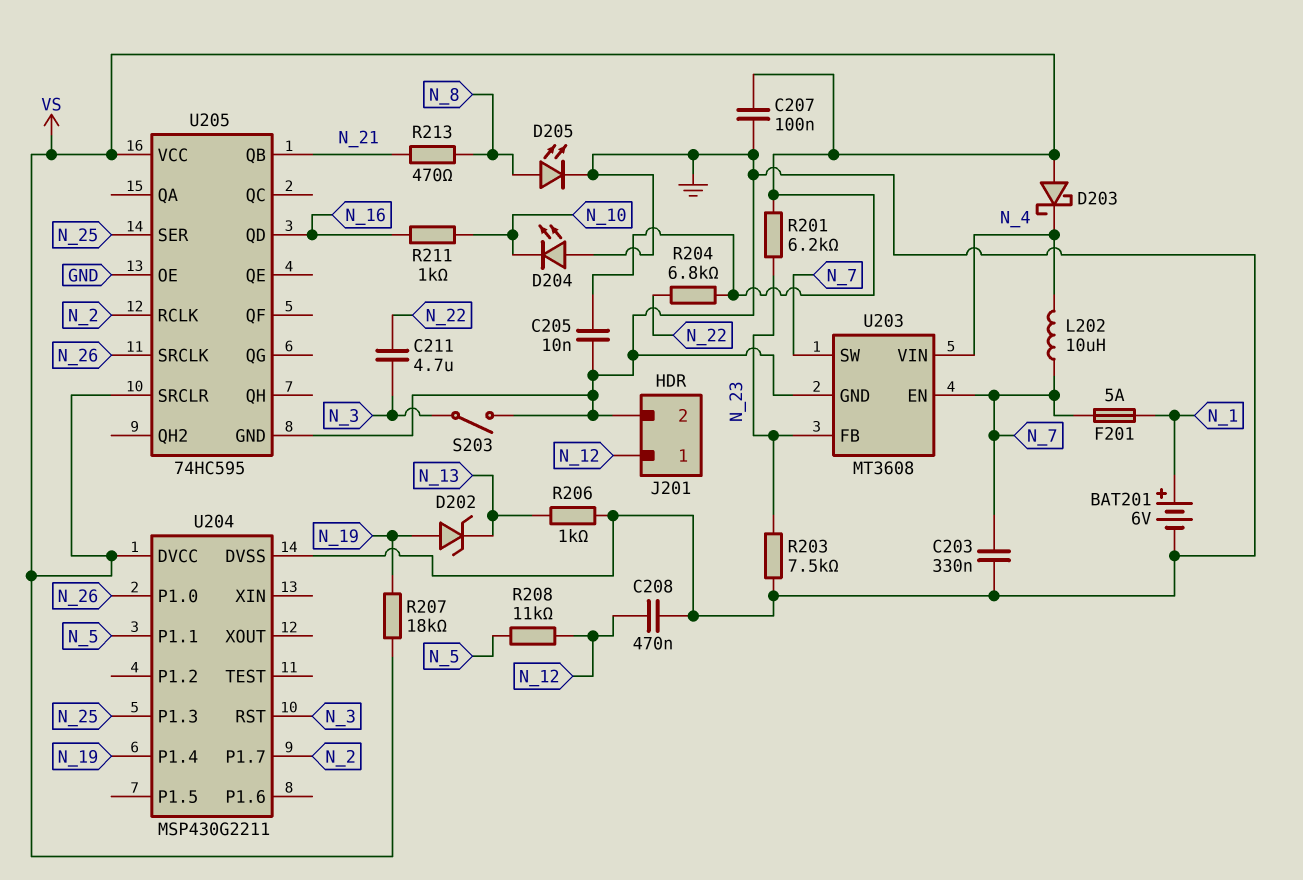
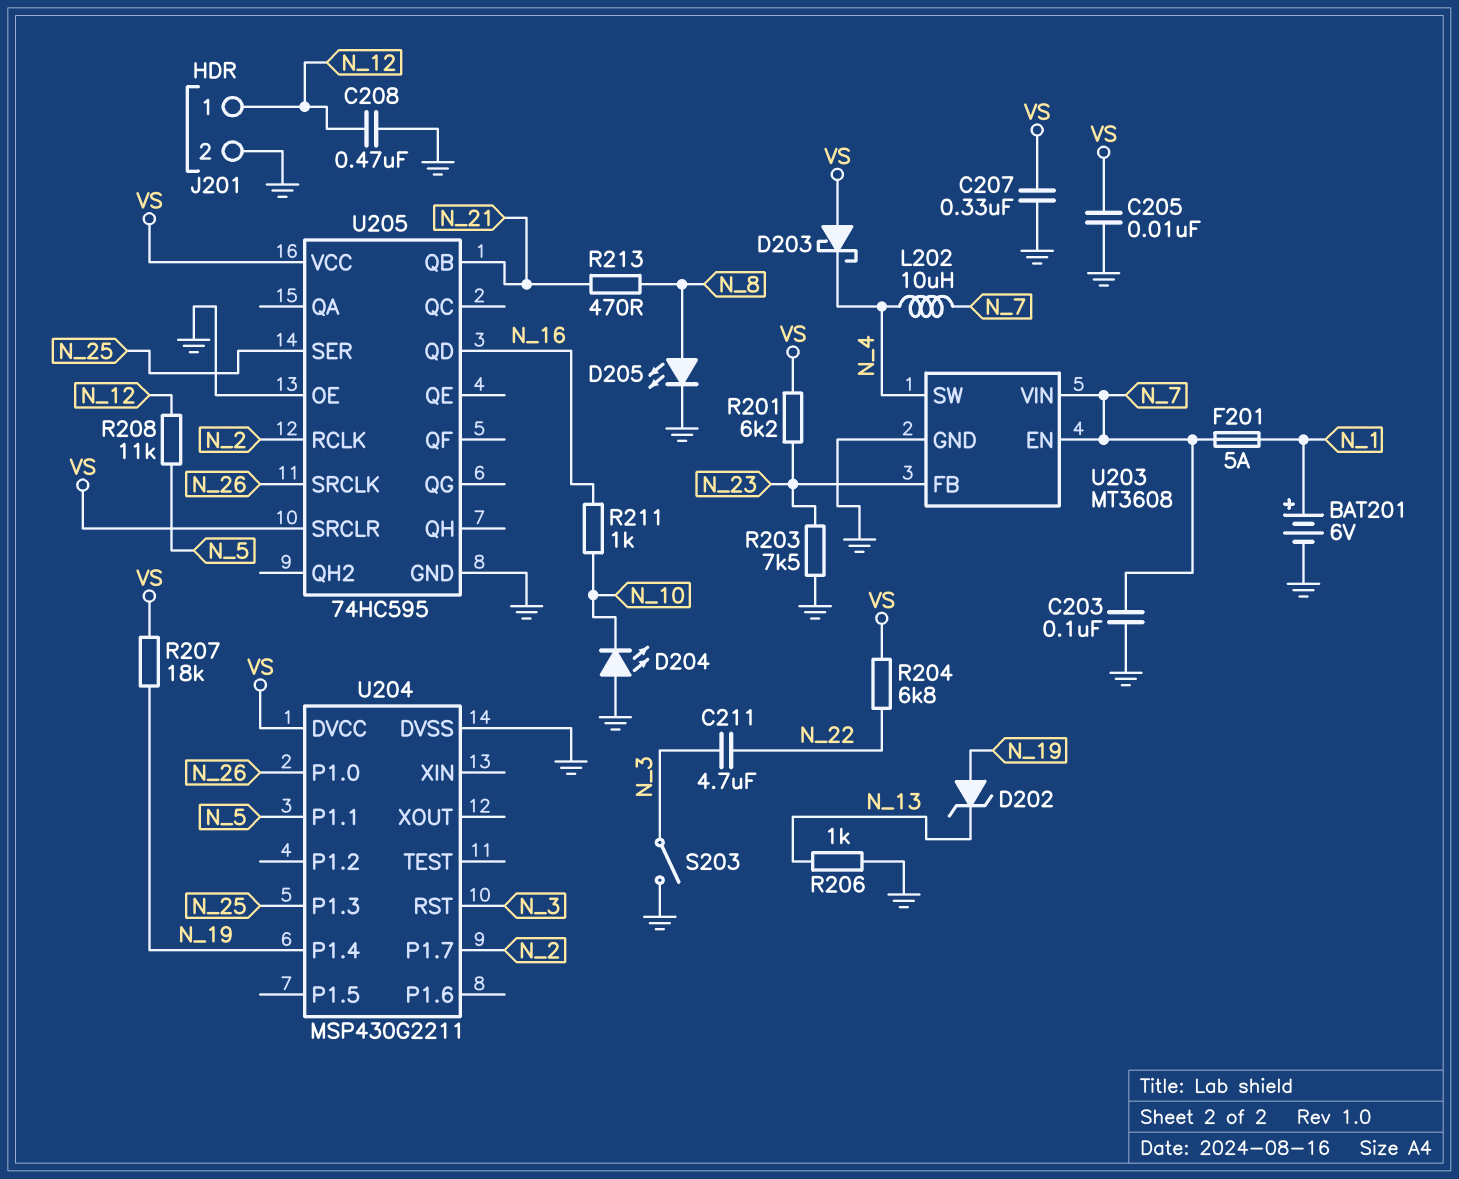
C203: 330nF (GND, N_7) -> 100nF (GND, N_7)
C207: 100nF (GND, VS) -> 330nF (GND, VS)
U203 pin SW: N_7 -> N_4
U203 pin VIN: N_4 -> N_7

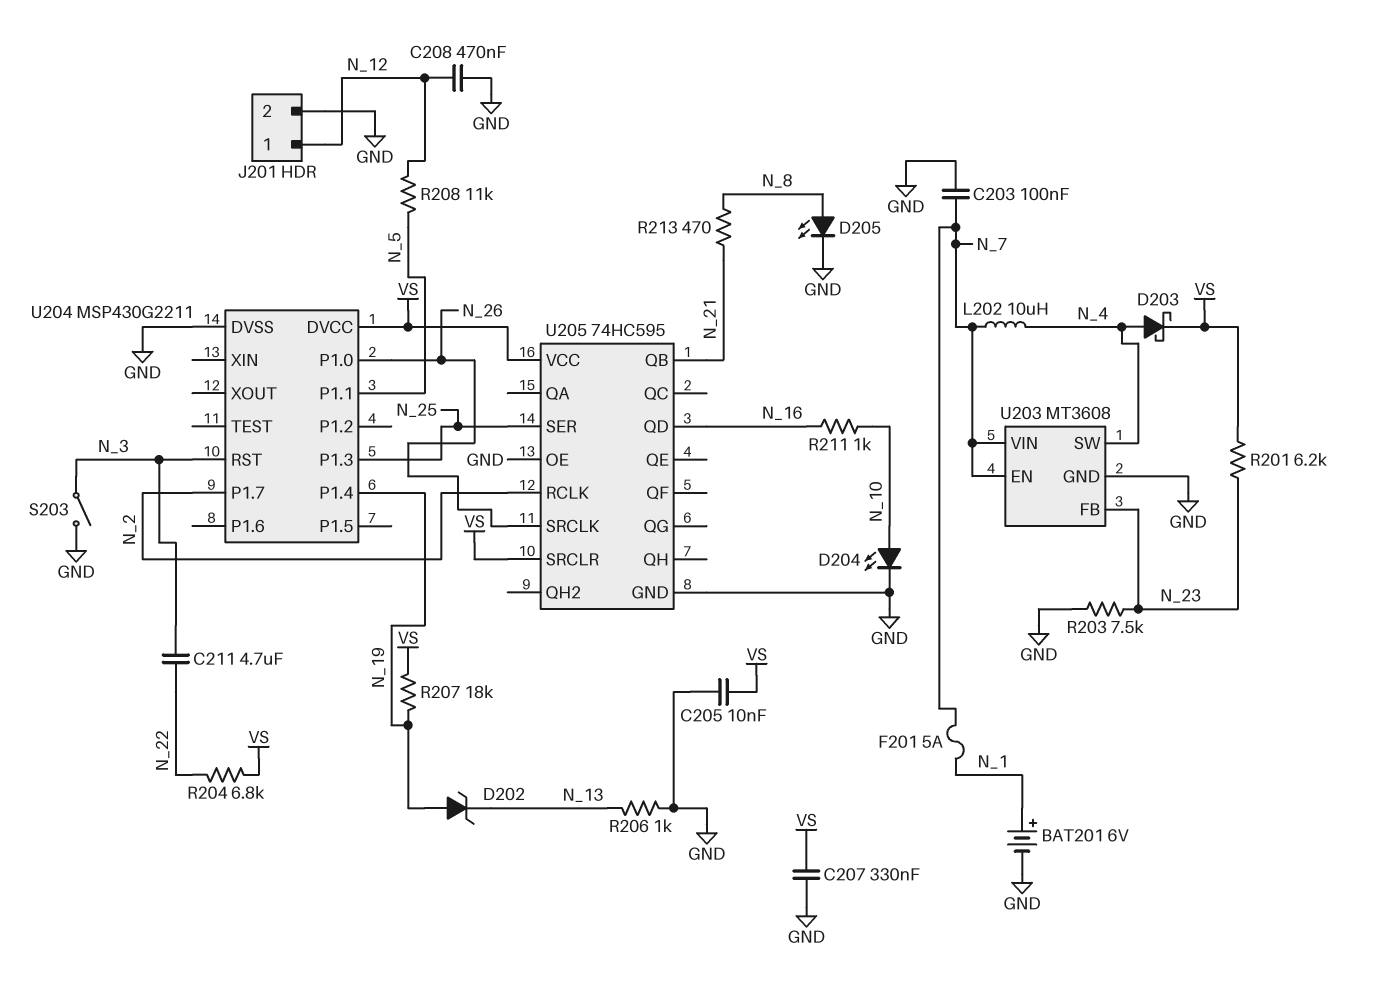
D203: schottky (A VS, K N_4) -> schottky (A N_4, K VS)
D204: LED (A GND, K N_10) -> LED (A N_10, K GND)

